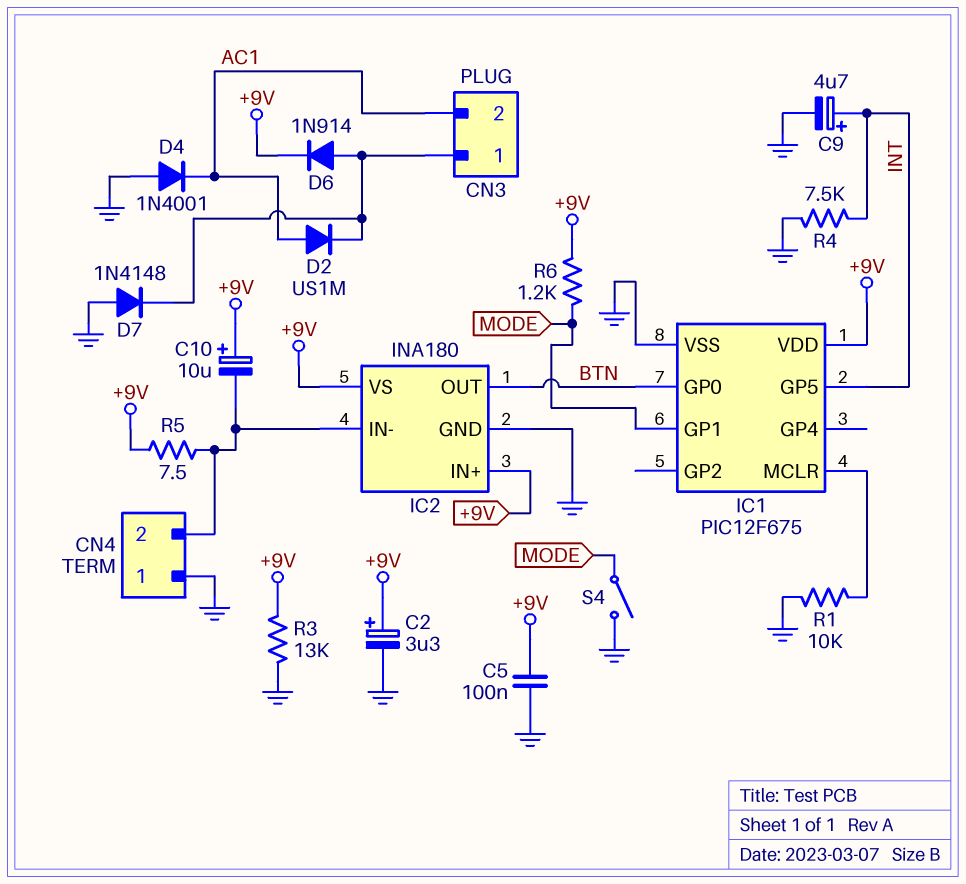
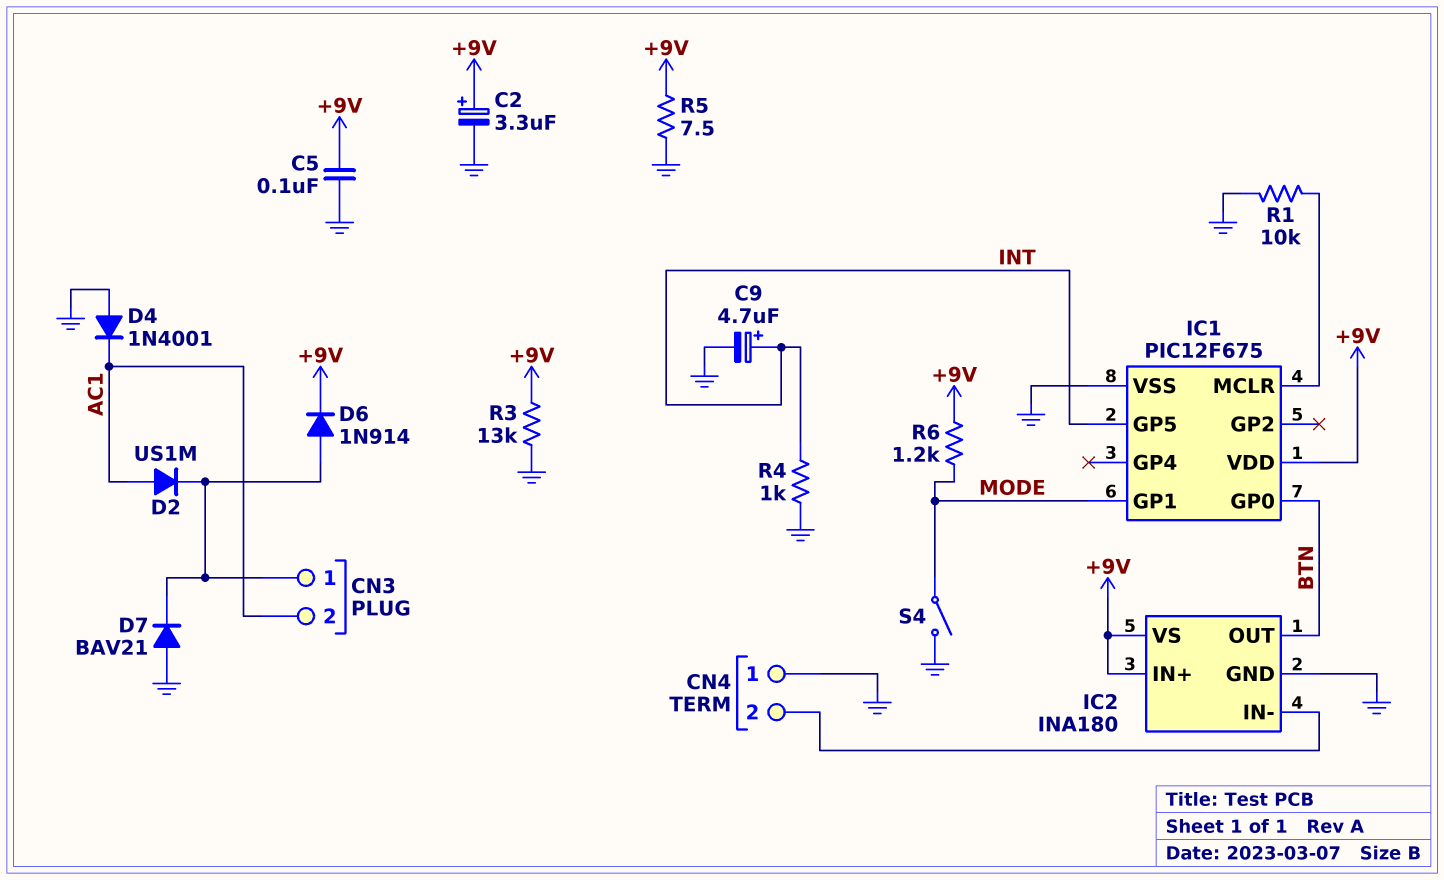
C10: 10uF (plus +9V, minus CN4/2) -> none
D7: diode 1N4148 (A GND, K CN3/1) -> diode BAV21 (A GND, K CN3/1)
R4: 7.5k (GND, INT) -> 1k (GND, INT)
R5: 7.5 (+9V, CN4/2) -> 7.5 (+9V, GND)

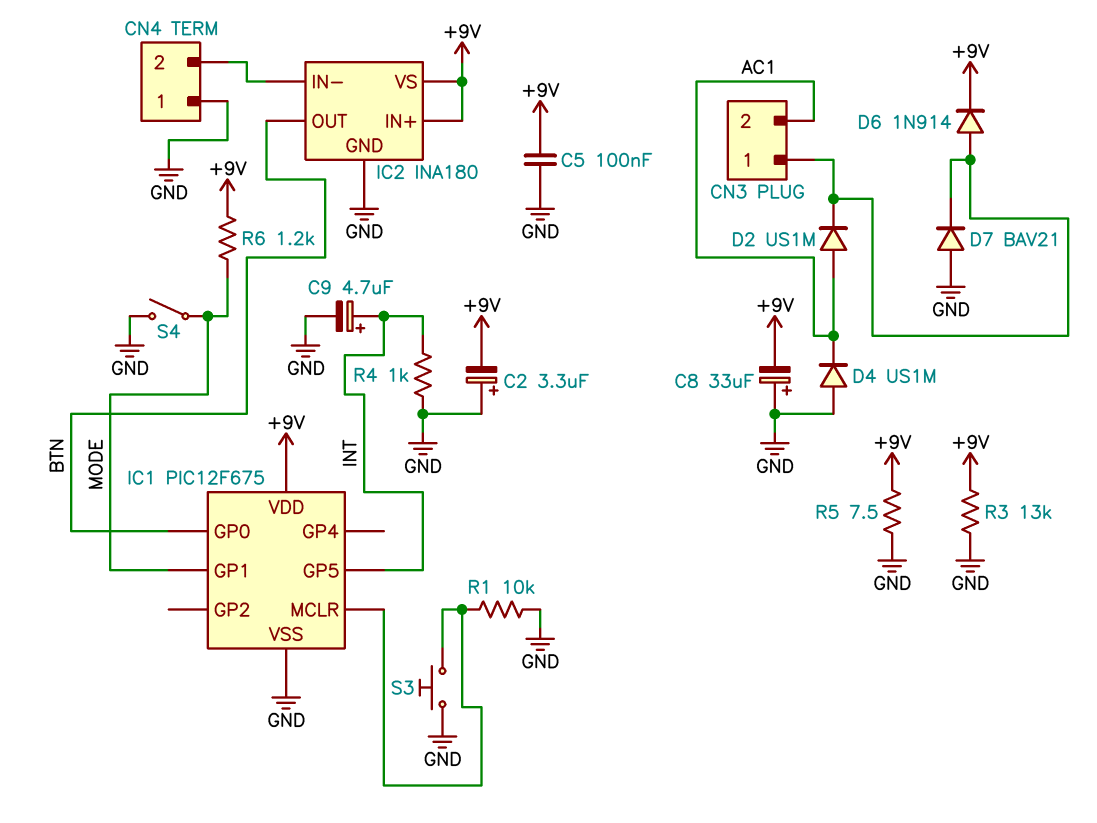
C2: 3.3uF (plus +9V, minus GND) -> 3.3uF (plus GND, minus +9V)
C8: none -> 33uF (plus GND, minus +9V)
D4: diode 1N4001 (A GND, K AC1) -> diode US1M (A GND, K AC1)
S3: none -> button (GND, IC1/MCLR)

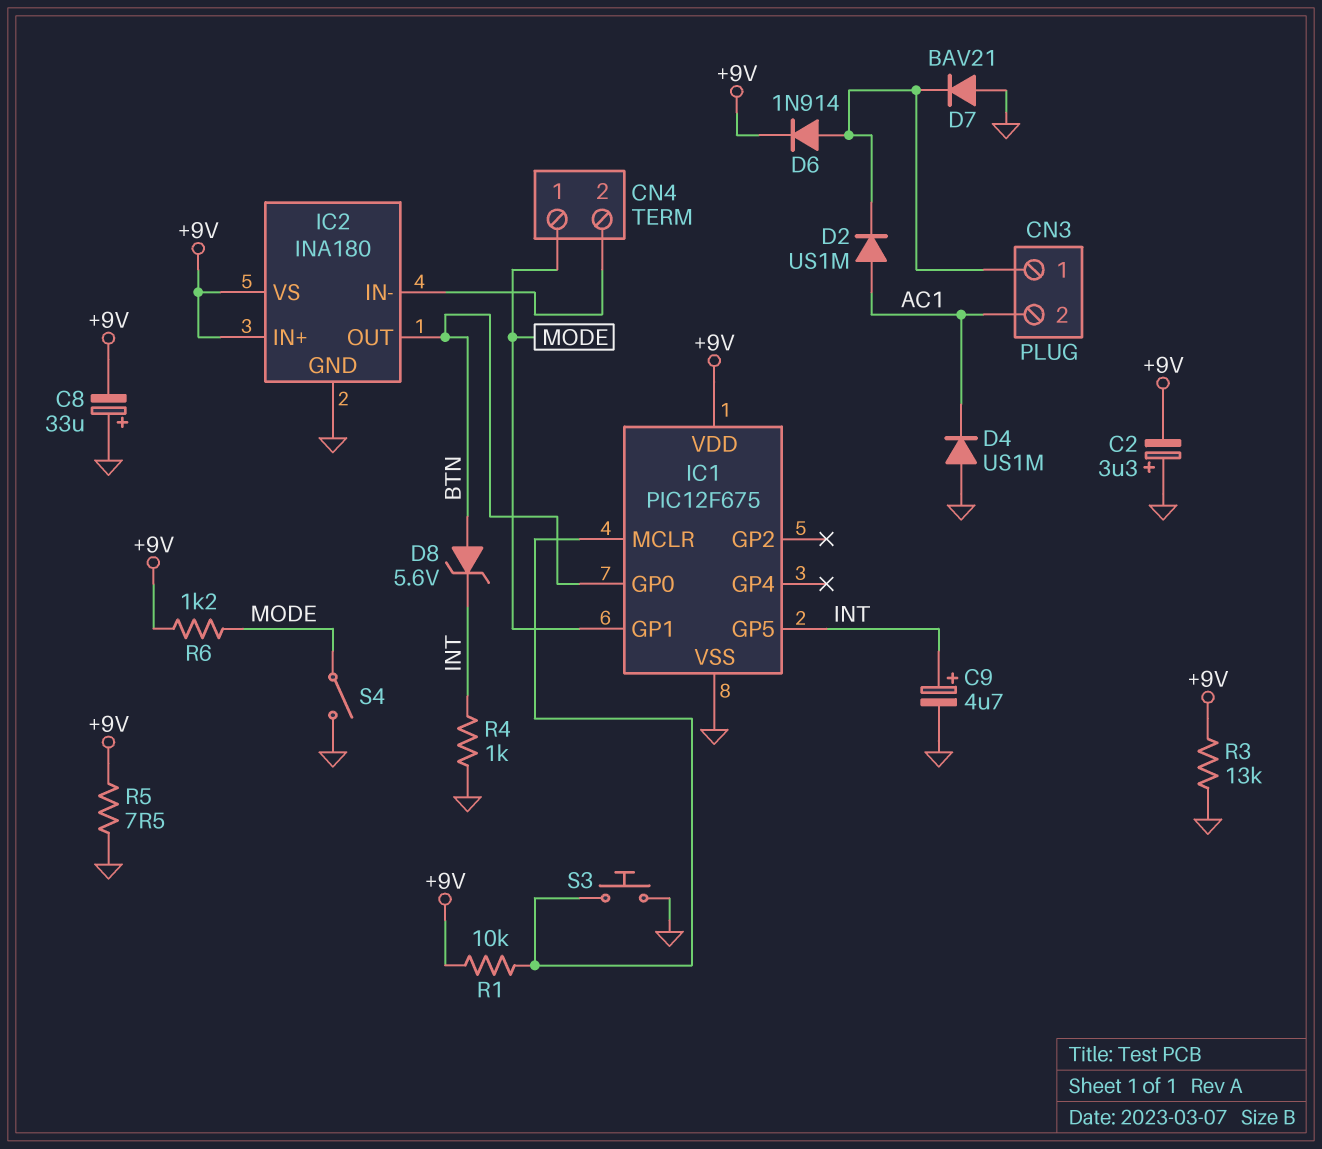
C5: 100nF (+9V, GND) -> none
CN4 pin 1: GND -> MODE
D8: none -> zener 5.6V (A BTN, K INT)
R1: 10k (GND, IC1/MCLR) -> 10k (+9V, IC1/MCLR)

